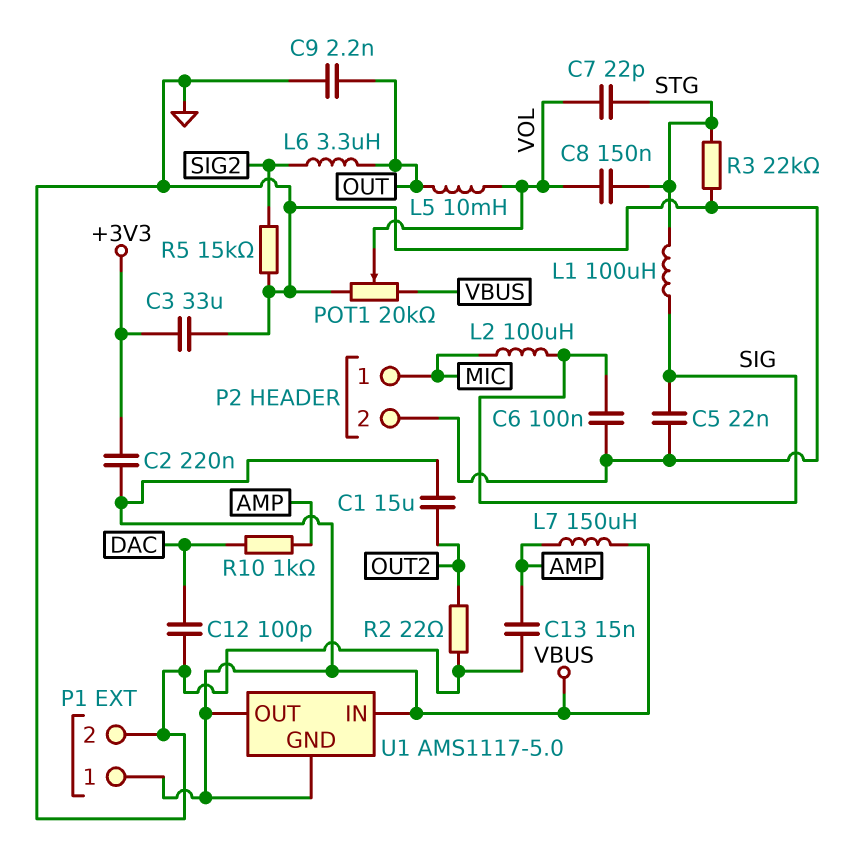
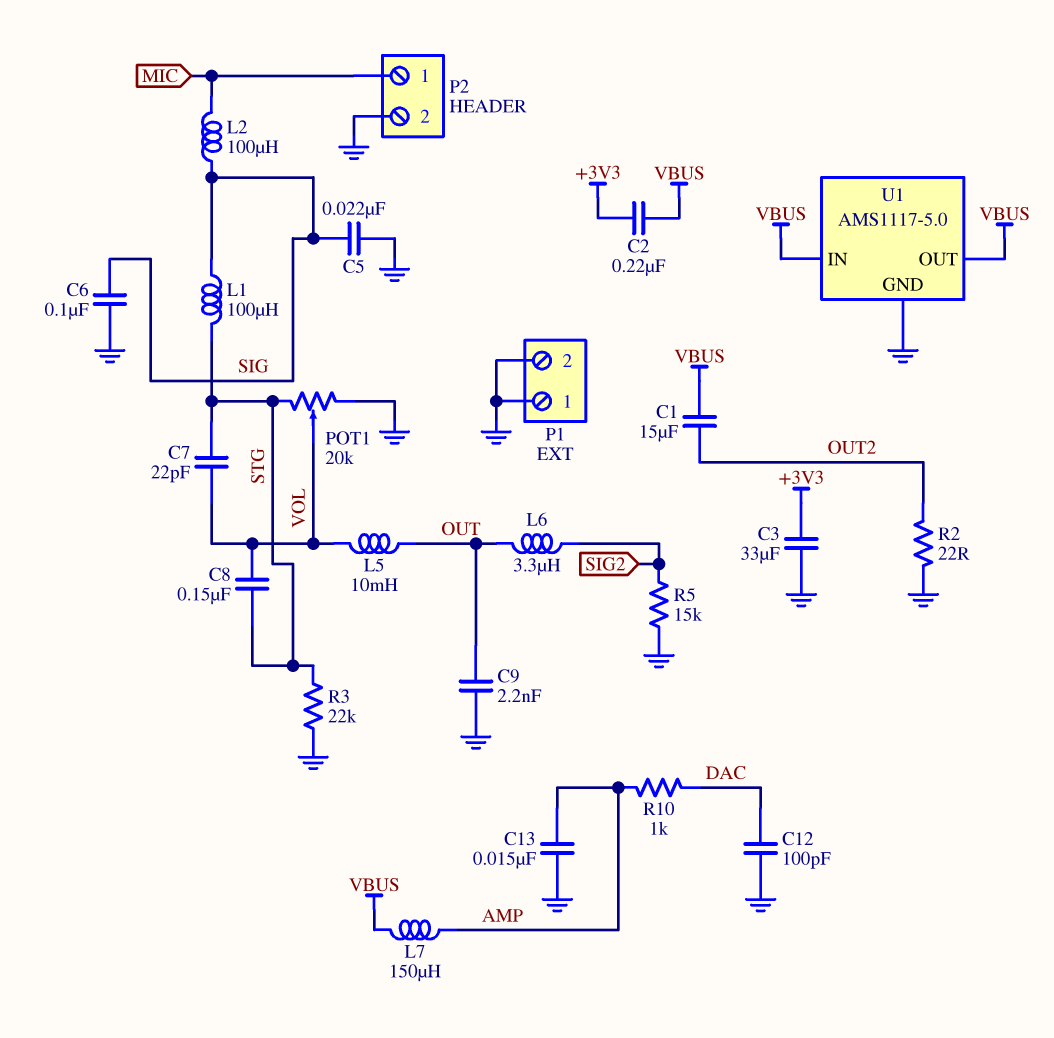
P1 pin 1: VBUS -> GND
POT1: 20k (GND, VBUS, wiper VOL) -> 20k (GND, STG, wiper VOL)
U1 pin GND: VBUS -> GND

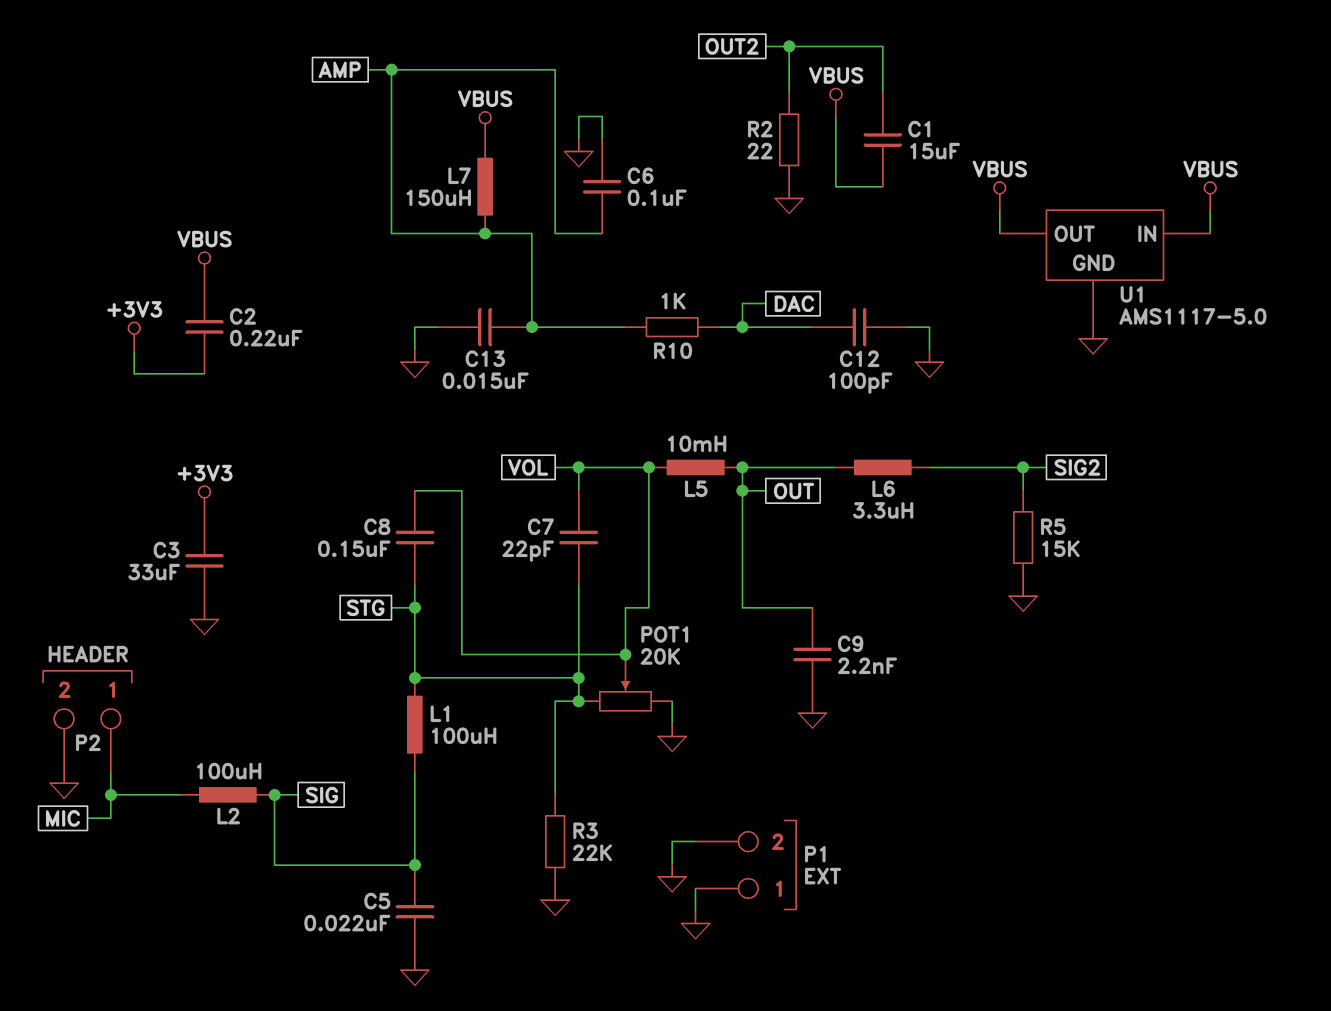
C6: 100nF (GND, SIG) -> 100nF (AMP, GND)

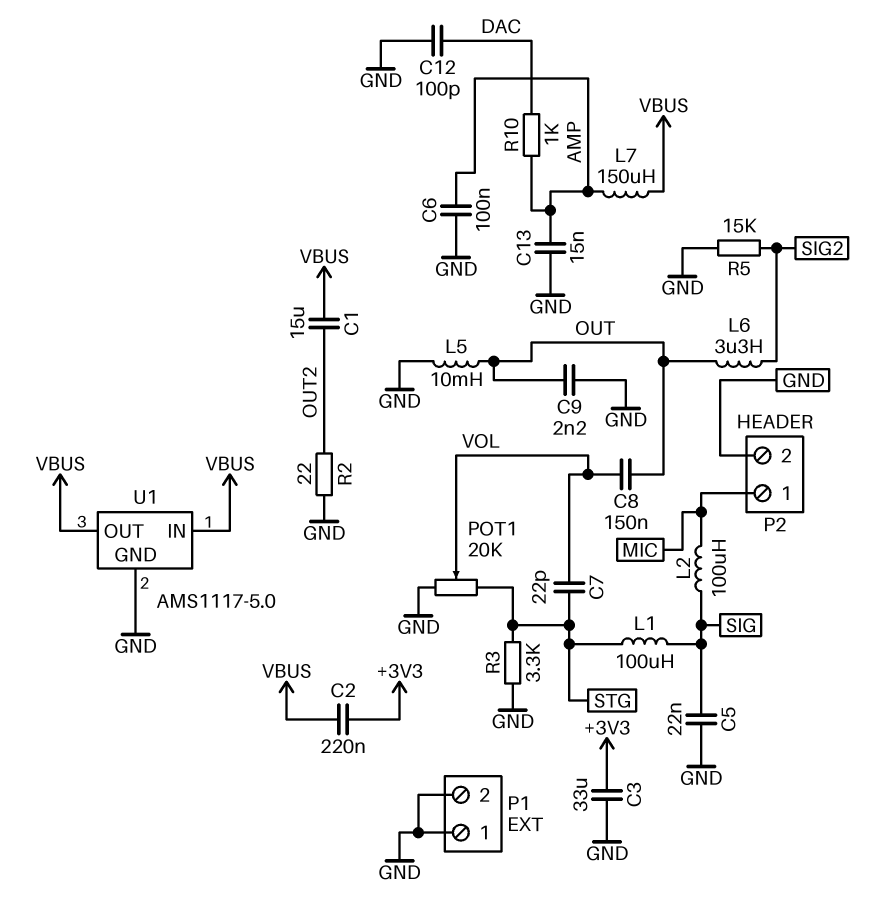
C8: 150nF (STG, VOL) -> 150nF (OUT, VOL)
L5: 10mH (OUT, VOL) -> 10mH (GND, OUT)
R3: 22k (GND, STG) -> 3.3k (GND, STG)

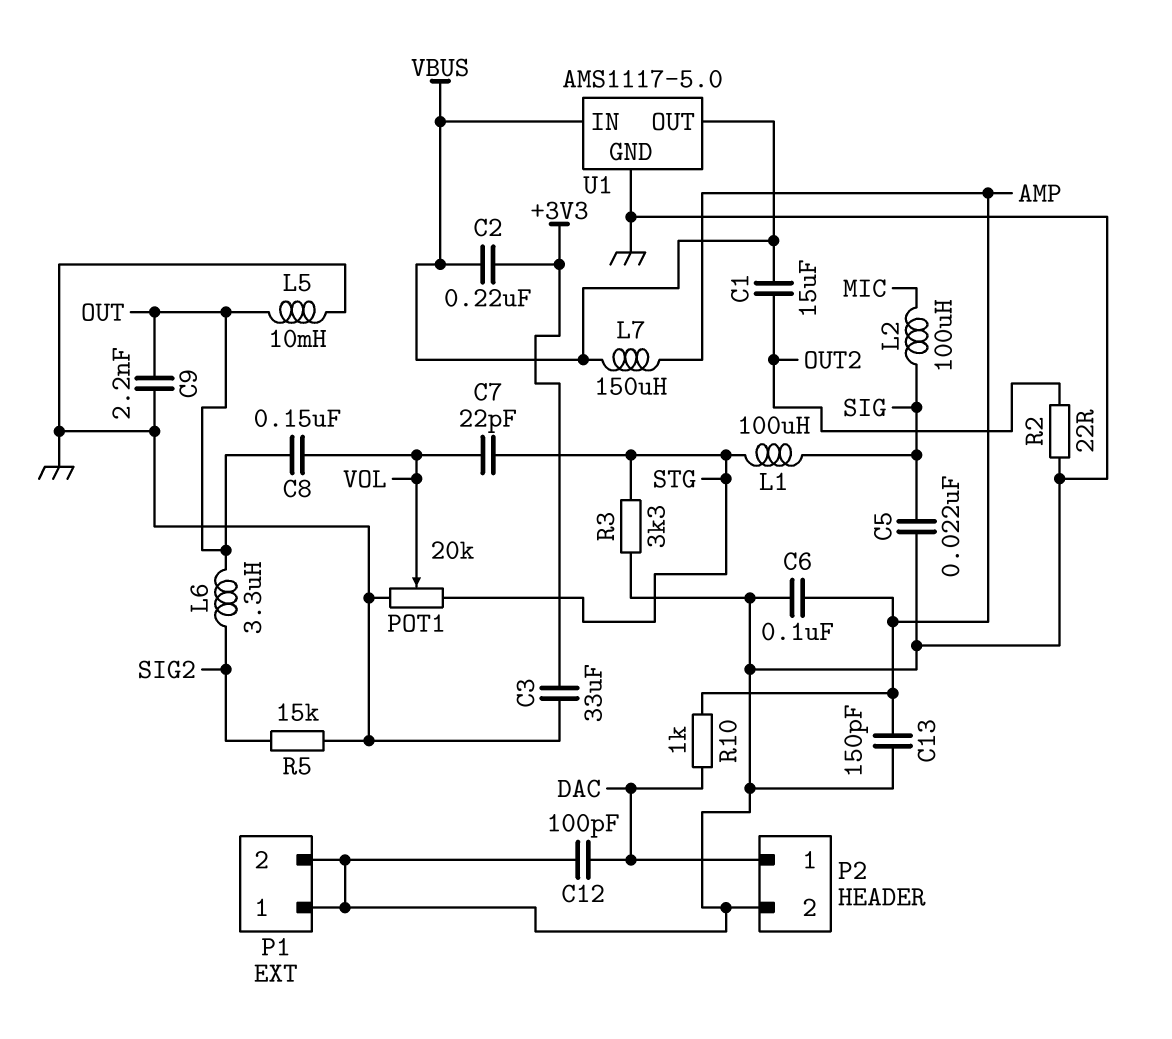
C13: 15nF (AMP, GND) -> 150pF (AMP, GND)
P2 pin 1: MIC -> DAC

